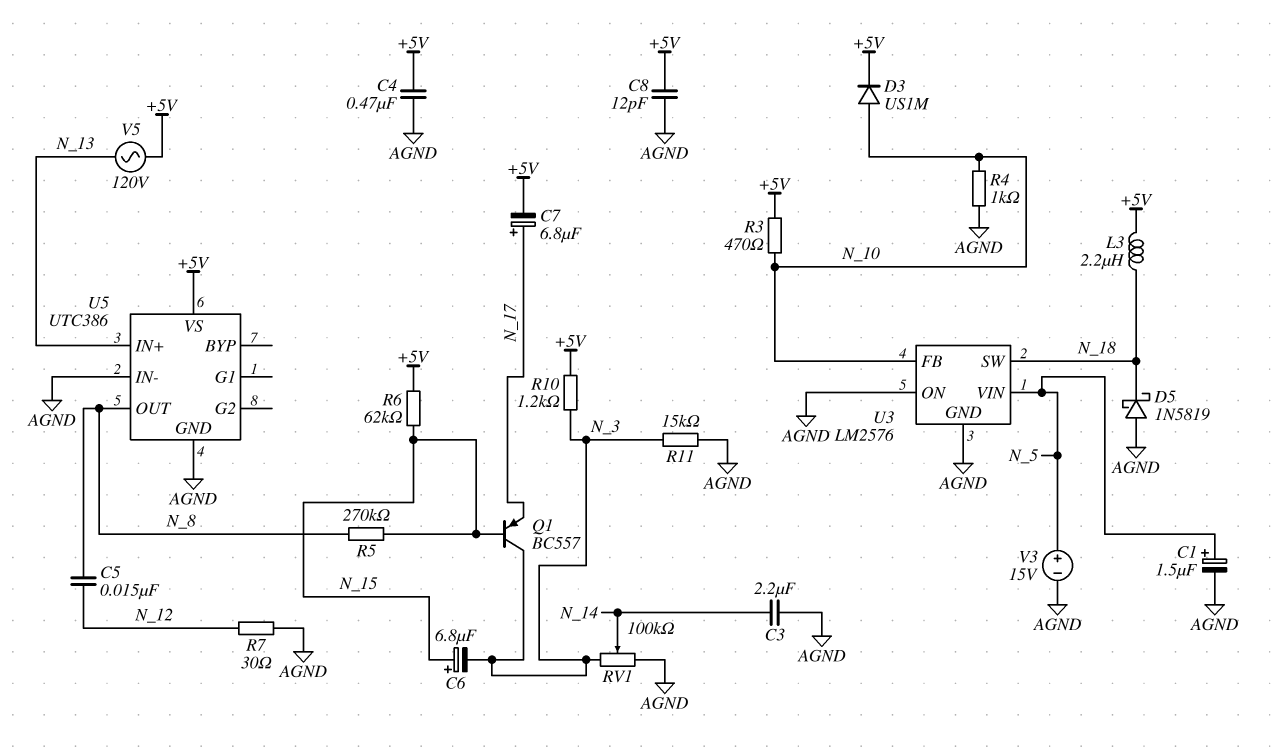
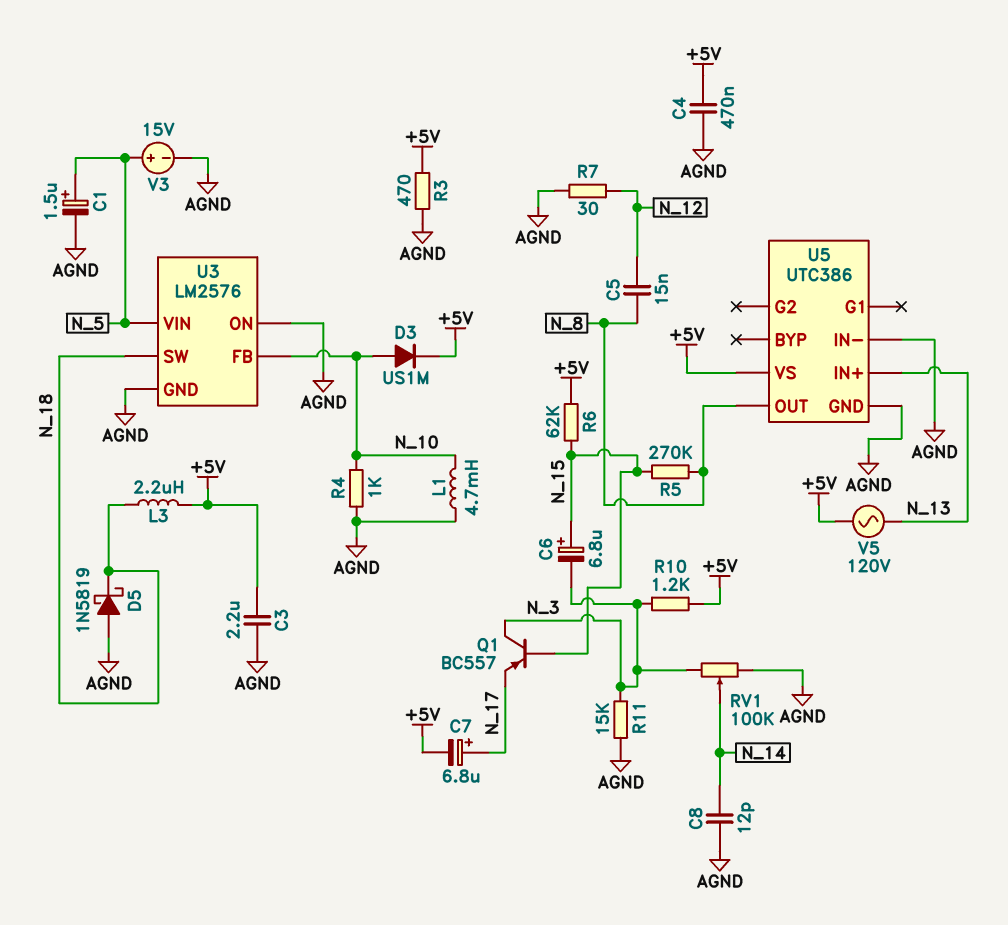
C3: 2.2uF (AGND, N_14) -> 2.2uF (+5V, AGND)
C8: 12pF (+5V, AGND) -> 12pF (AGND, N_14)
L1: none -> 4.7mH (AGND, N_10)
R3: 470 (+5V, N_10) -> 470 (+5V, AGND)

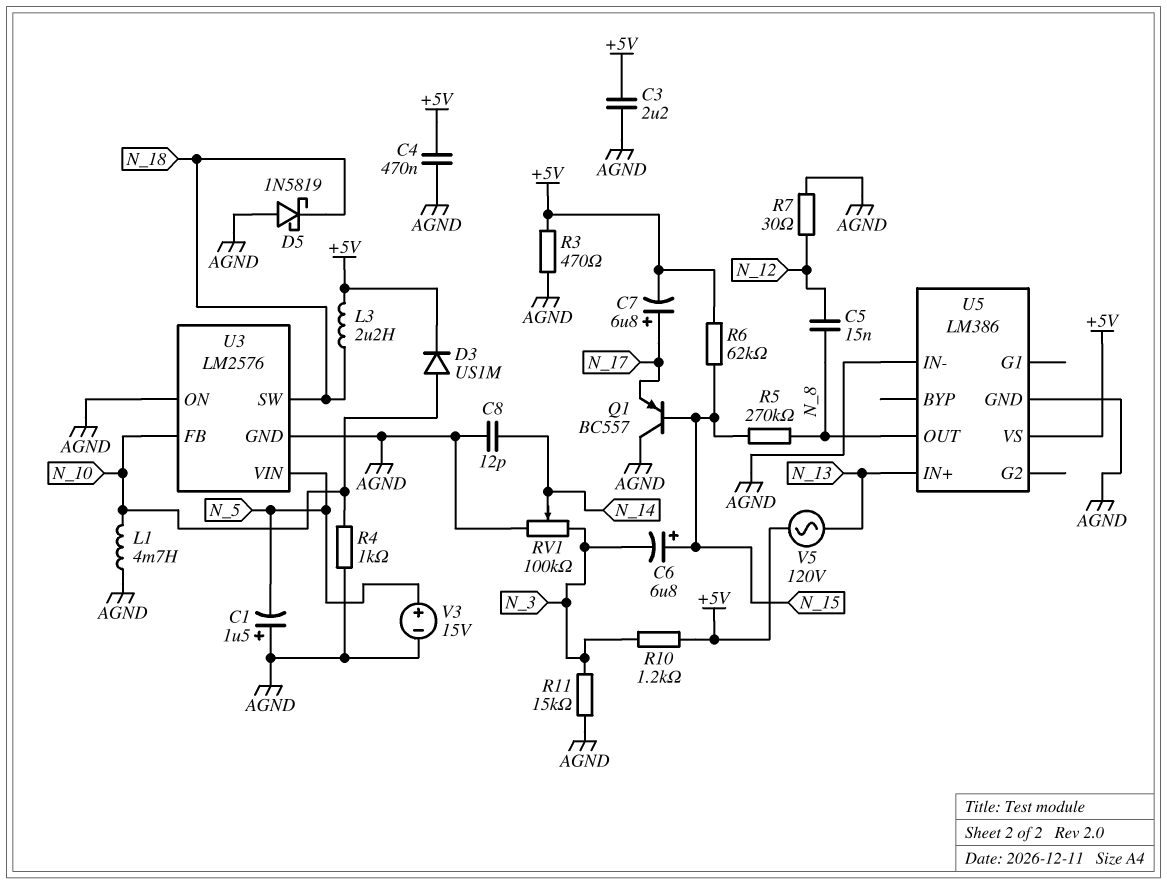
C1: 1.5uF (plus N_5, minus AGND) -> 1.5uF (plus AGND, minus N_5)
Q1: PNP BC557 (B N_15, C N_3, E N_17) -> PNP BC557 (B N_15, C AGND, E N_17)
U5: UTC386 -> LM386

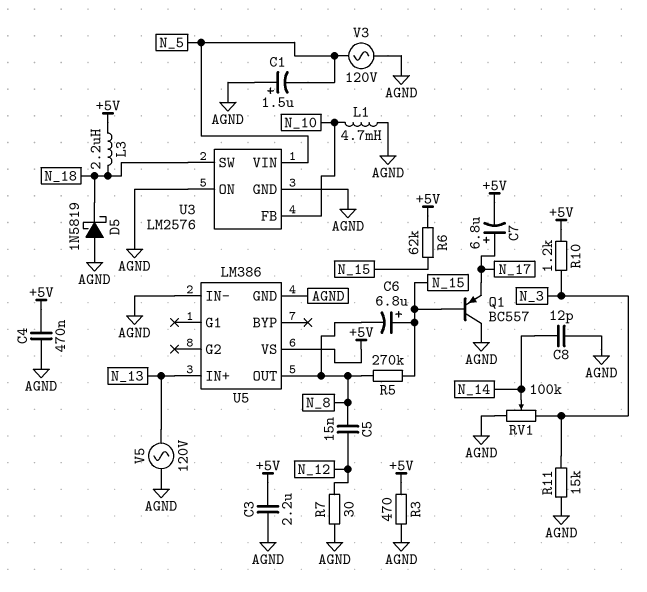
C6: 6.8uF (plus N_15, minus N_3) -> 6.8uF (plus N_15, minus N_8)
D3: diode US1M (A N_10, K +5V) -> none
R4: 1k (AGND, N_10) -> none
V3: 15V (plus N_5, minus AGND) -> AC 120V (AGND, N_5)
V5: AC 120V (+5V, N_13) -> AC 120V (AGND, N_13)

